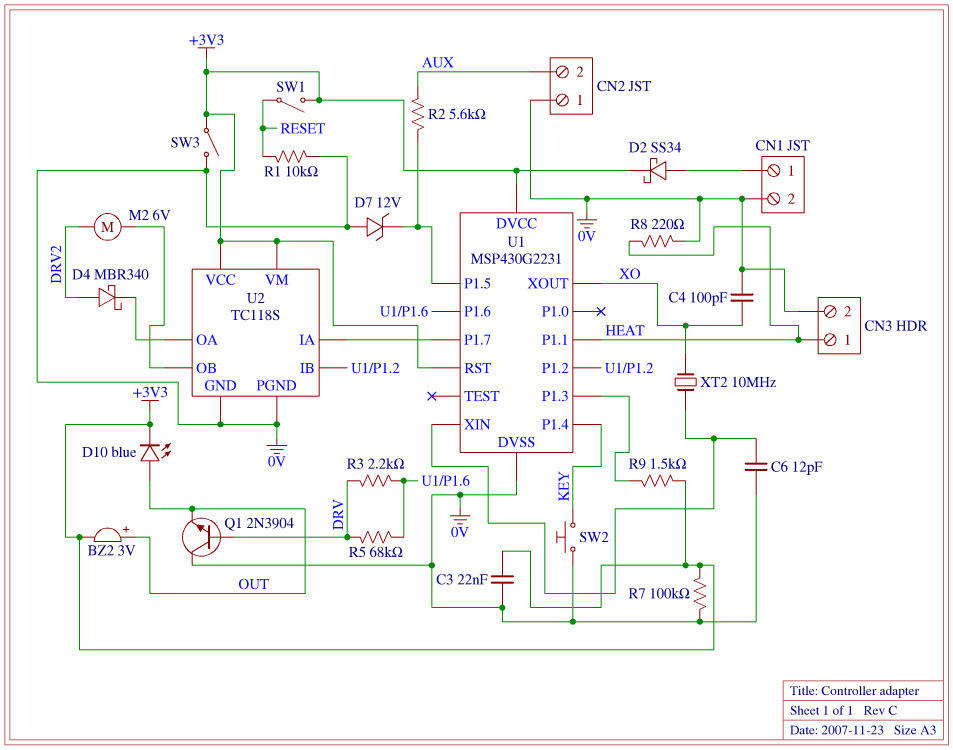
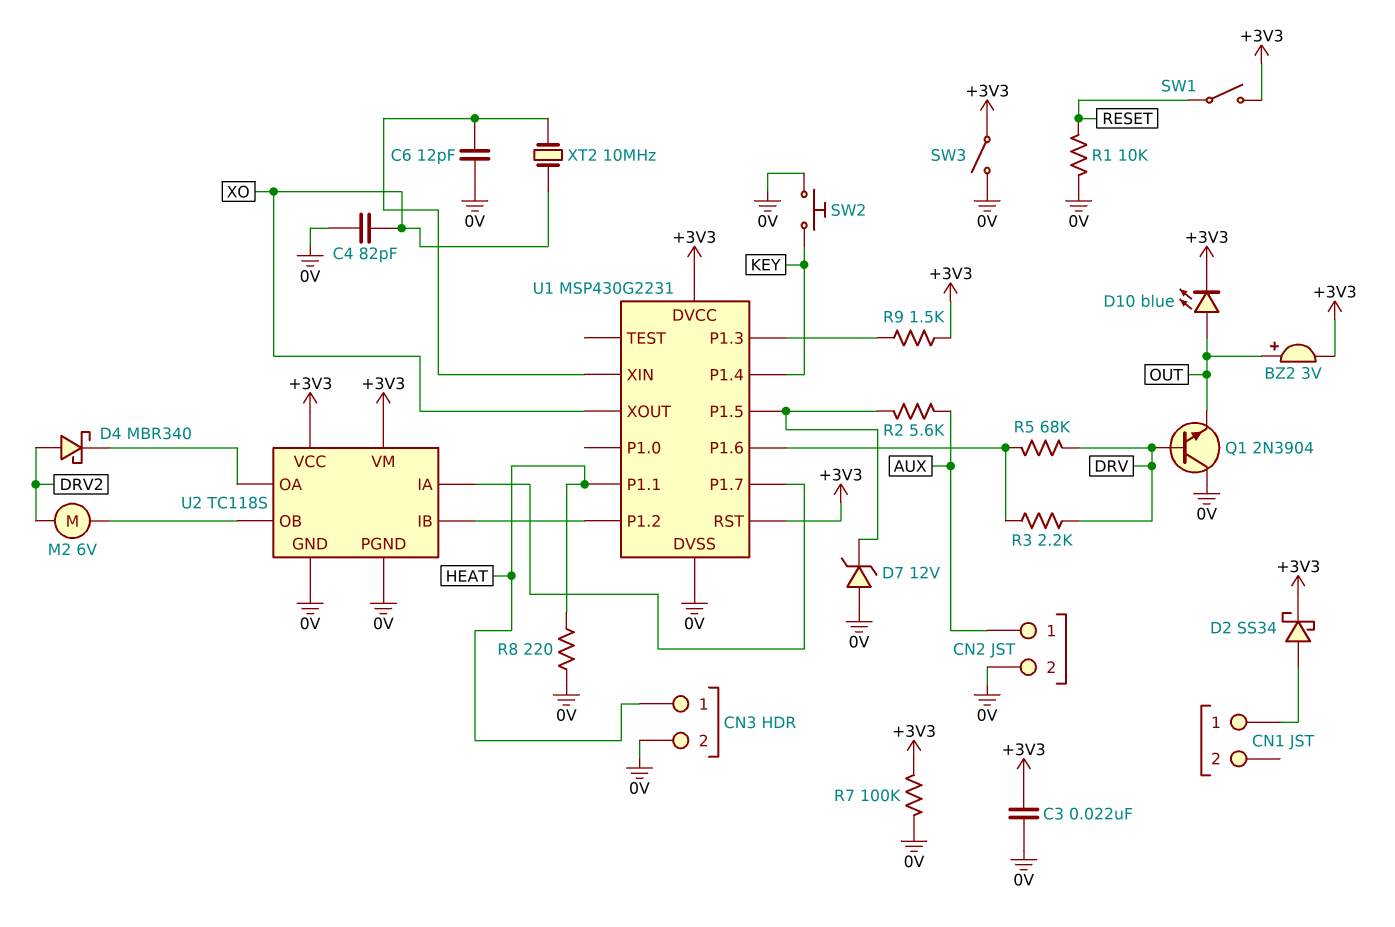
C4: 100pF (0V, XO) -> 82pF (0V, XO)
CN1 pin 2: 0V -> none
CN2 pin 1: 0V -> AUX
CN2 pin 2: AUX -> 0V

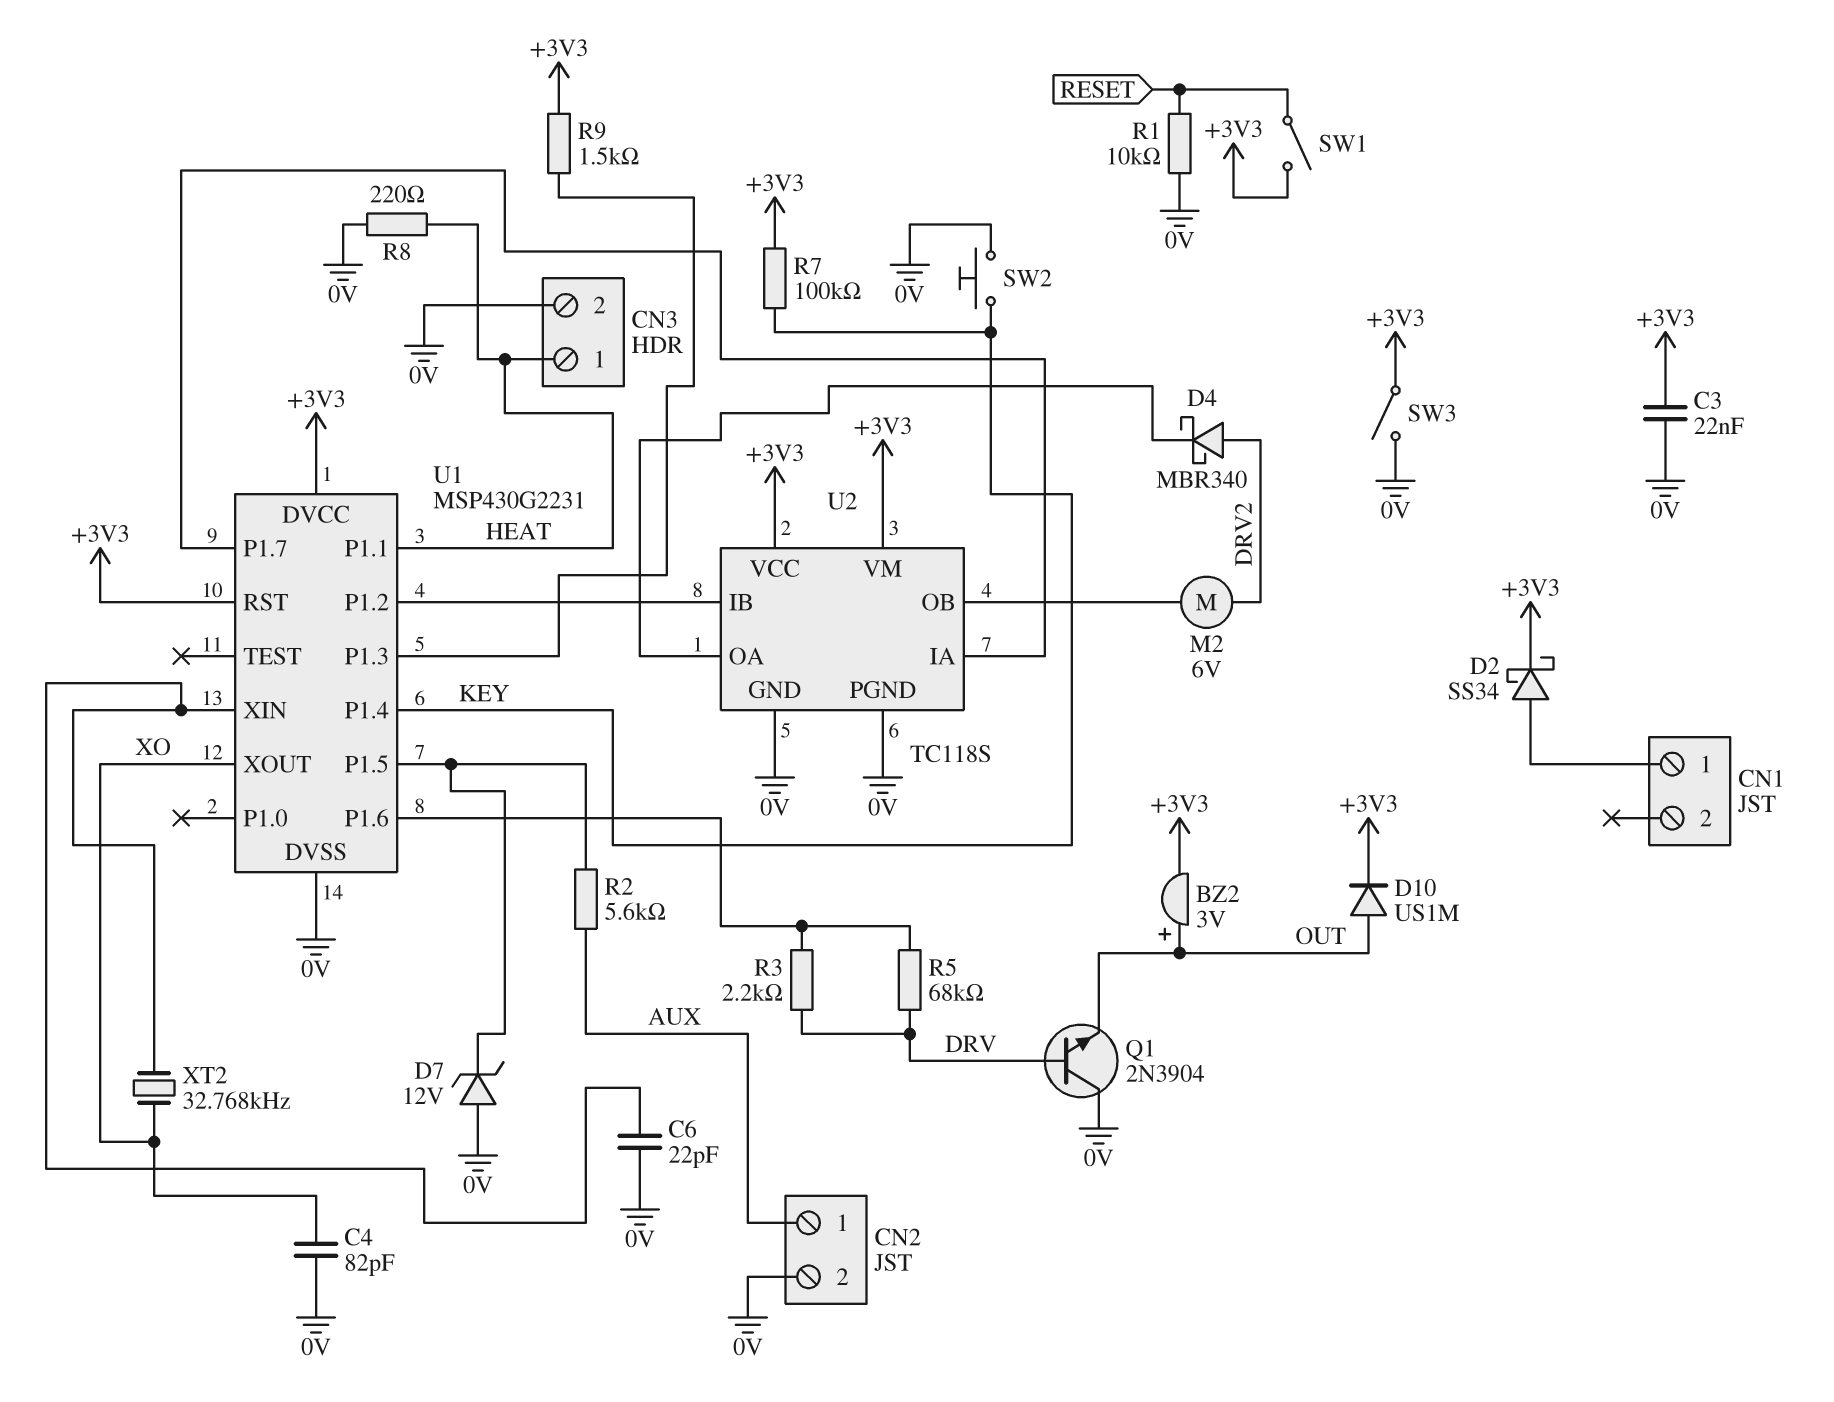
C6: 12pF (0V, U1/XIN) -> 22pF (0V, U1/XIN)
D10: LED blue (A OUT, K +3V3) -> diode US1M (A OUT, K +3V3)
R7: 100k (+3V3, 0V) -> 100k (+3V3, KEY)
XT2: 10MHz (U1/XIN, XO) -> 32.768kHz (U1/XIN, XO)

